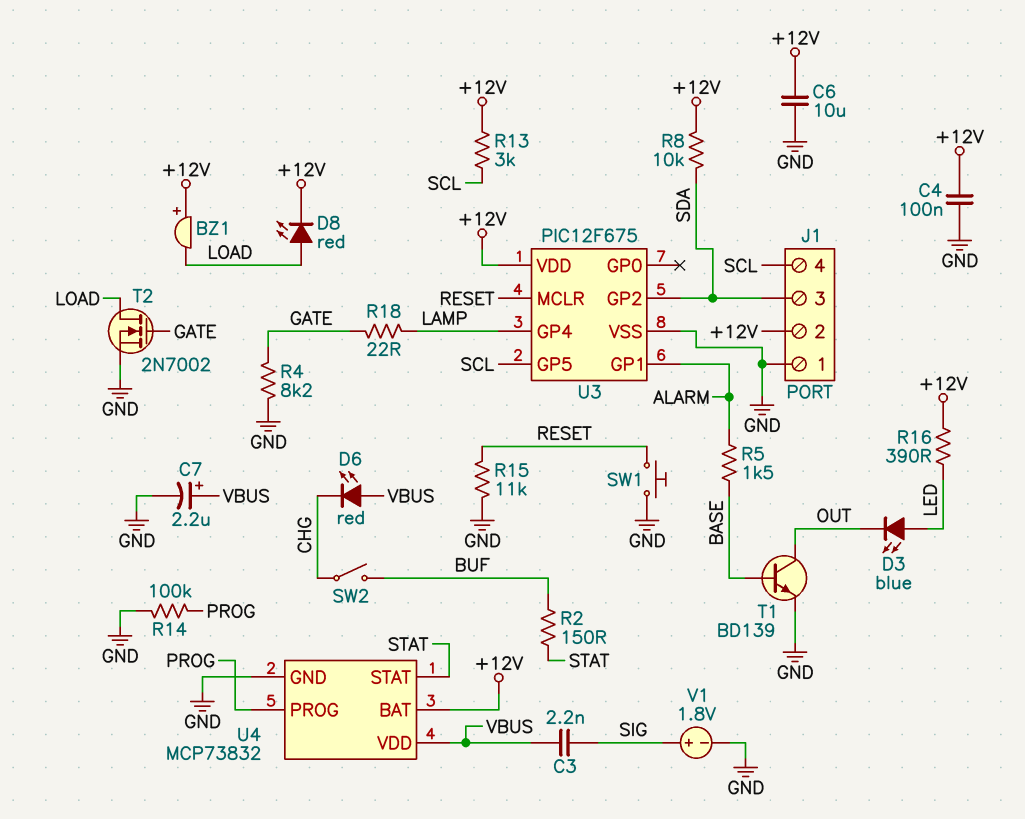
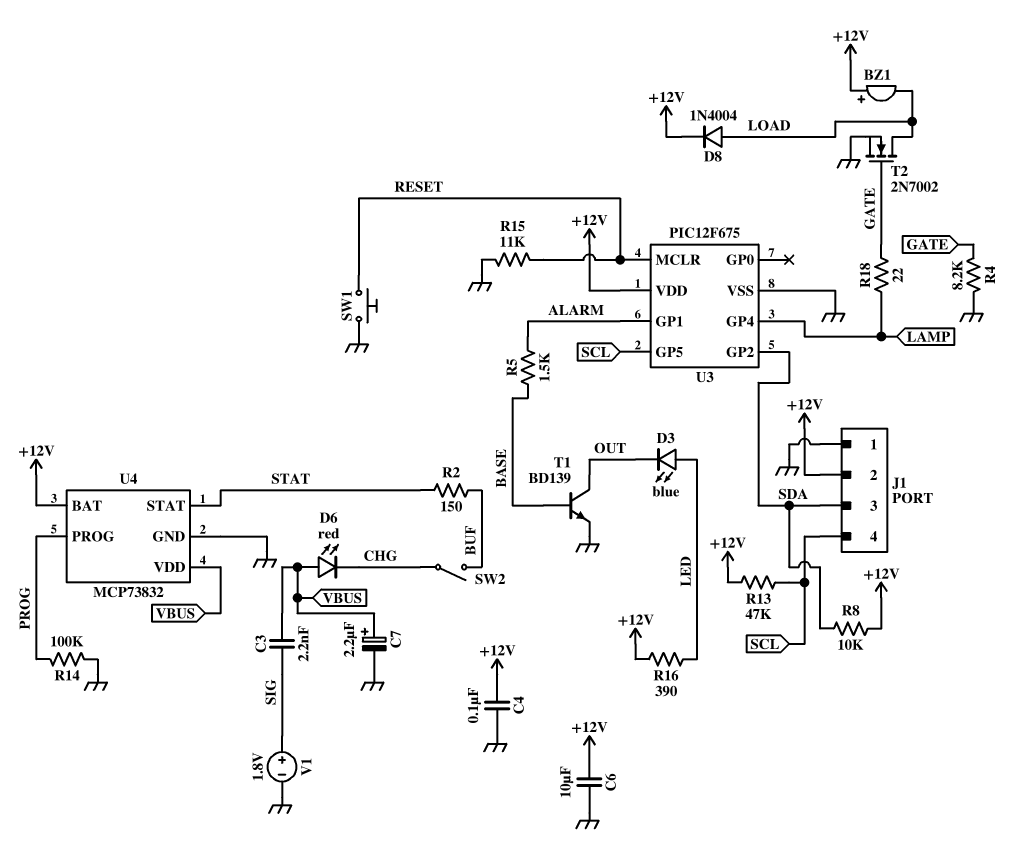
D8: LED red (A LOAD, K +12V) -> diode 1N4004 (A LOAD, K +12V)
R13: 3k (+12V, SCL) -> 47k (+12V, SCL)

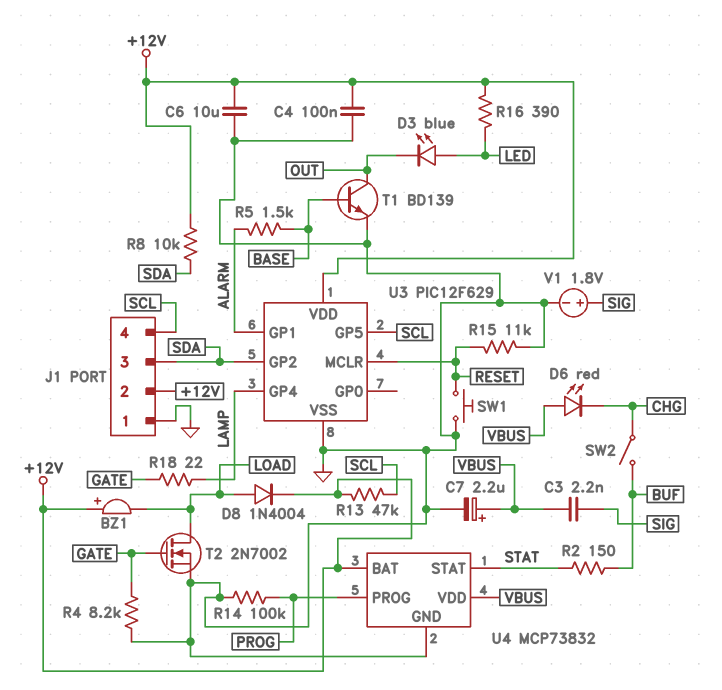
U3: PIC12F675 -> PIC12F629

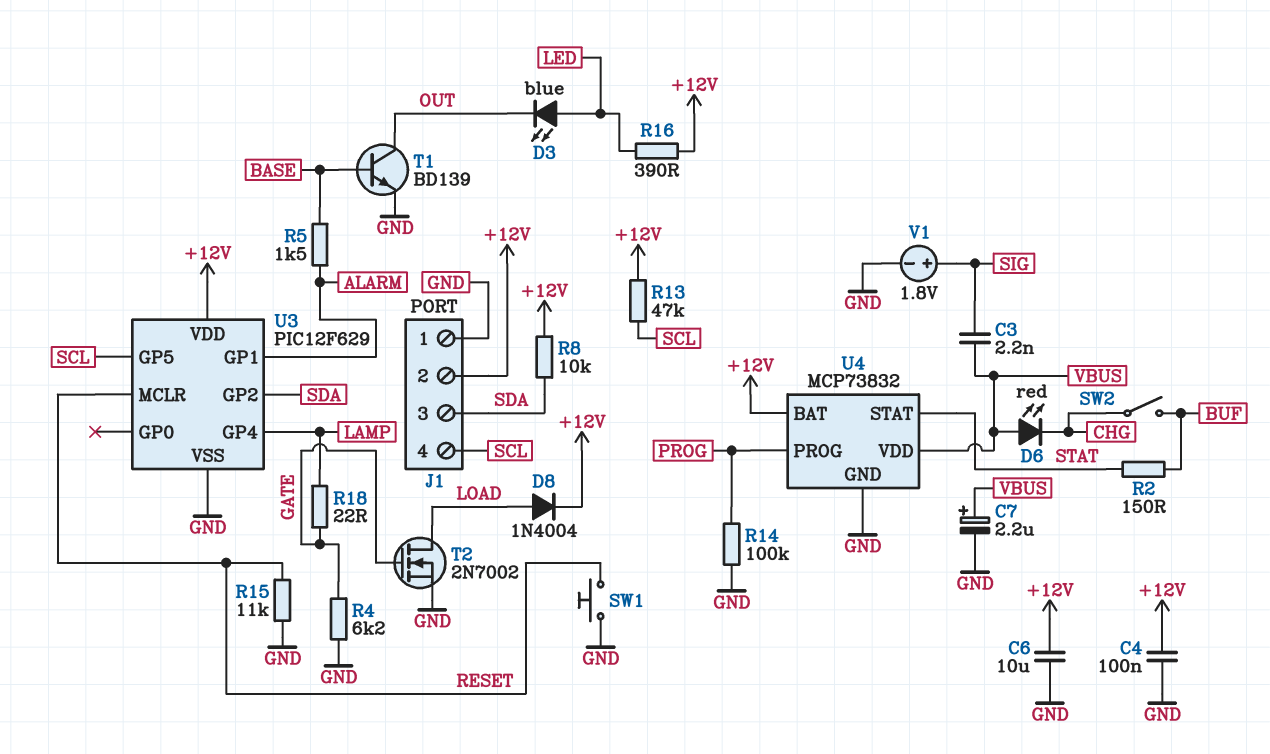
BZ1: buzzer (plus +12V, minus LOAD) -> none
R4: 8.2k (GATE, GND) -> 6.2k (GATE, GND)

